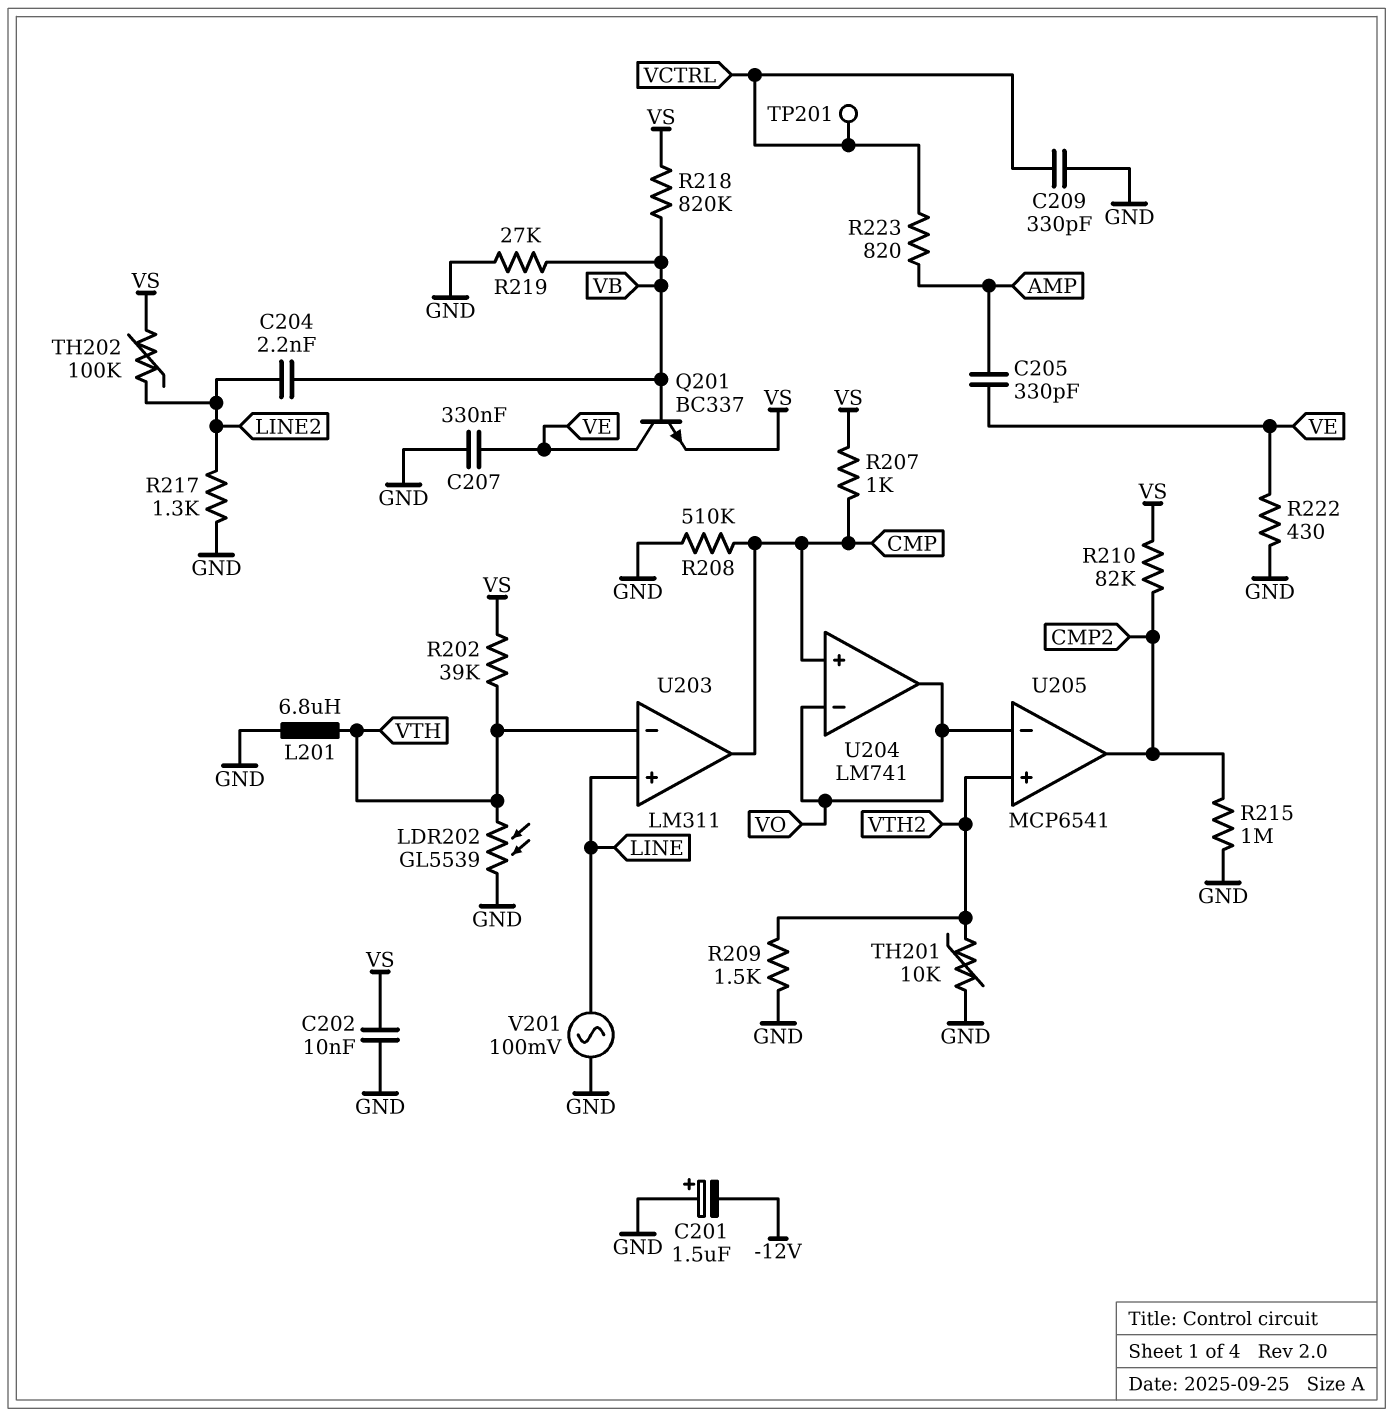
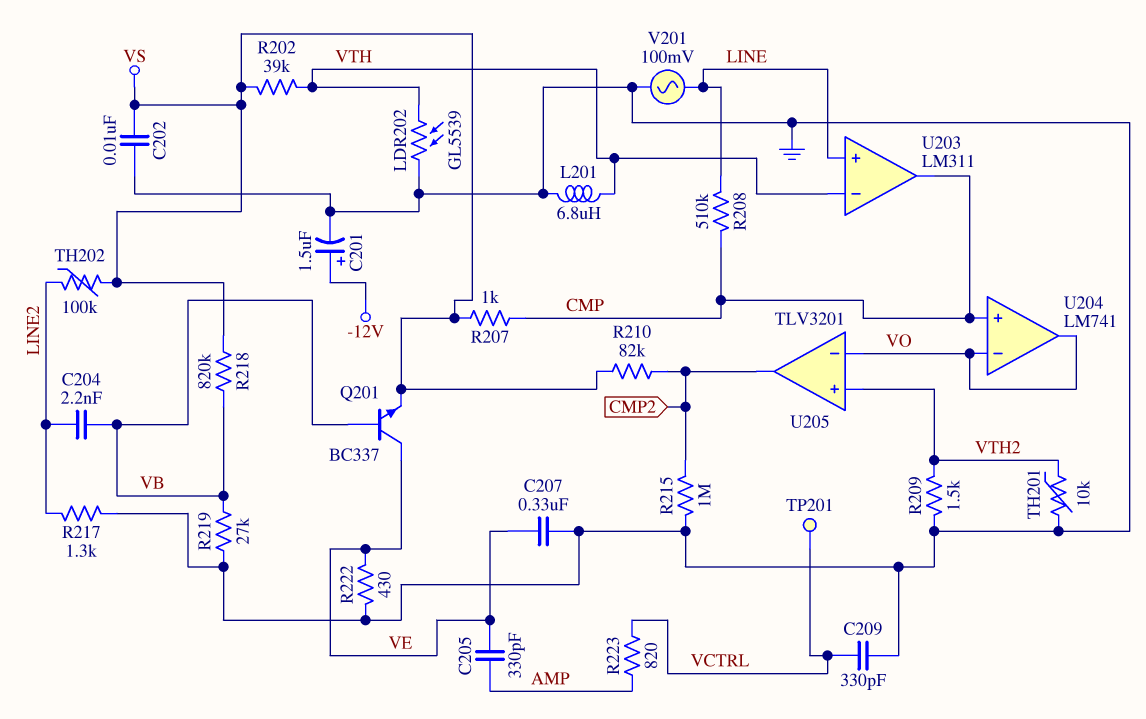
C201: 1.5uF (plus GND, minus -12V) -> 1.5uF (plus -12V, minus GND)
R208: 510k (CMP, GND) -> 510k (CMP, LINE)
U205: MCP6541 -> TLV3201

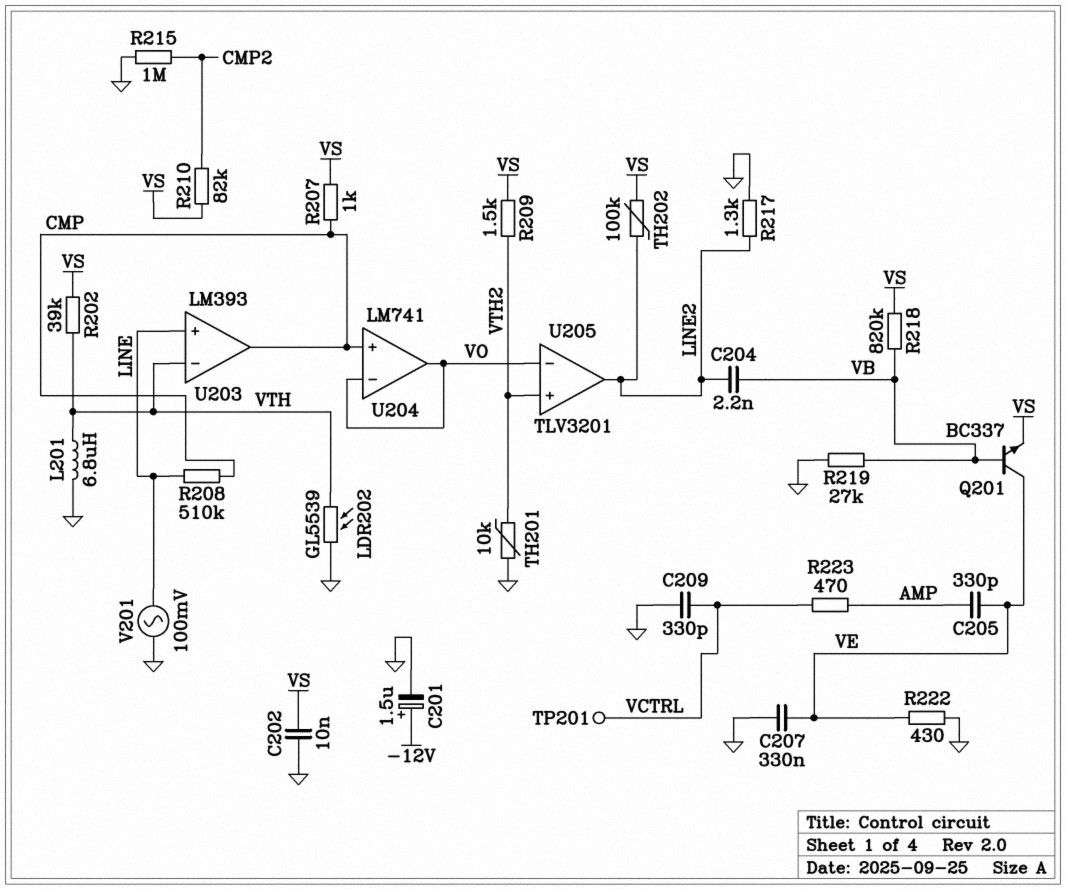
R209: 1.5k (GND, VTH2) -> 1.5k (VS, VTH2)
R223: 820 (AMP, VCTRL) -> 470 (AMP, VCTRL)
U203: LM311 -> LM393
U205 pin out: CMP2 -> LINE2

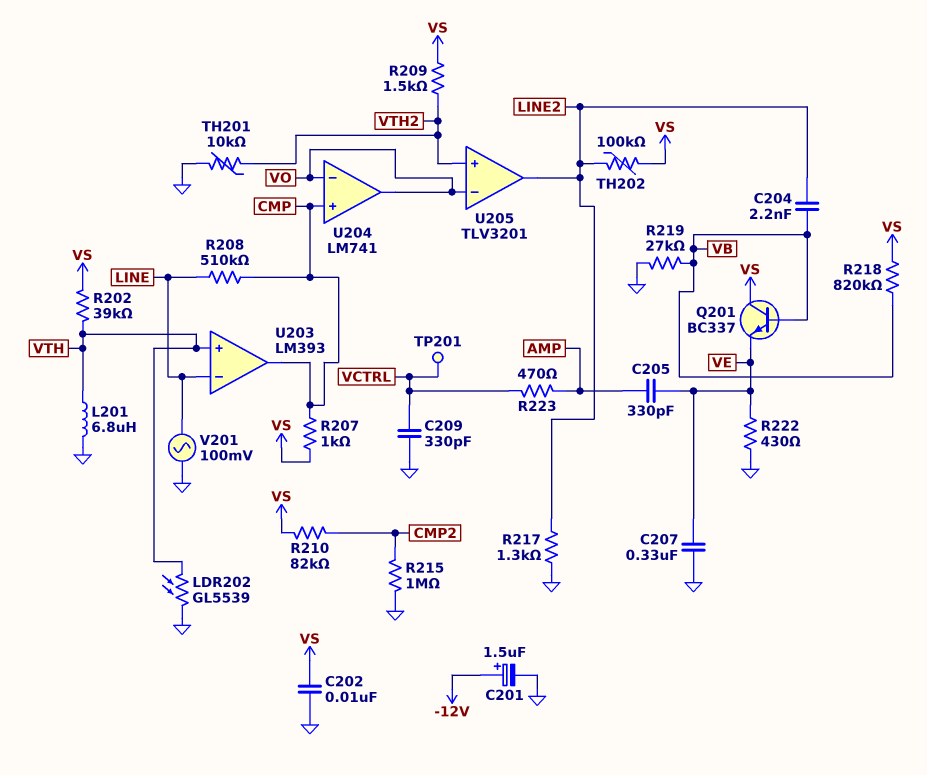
Q201: NPN BC337 (B VB, C VE, E VS) -> NPN BC337 (B VB, C VS, E VE)
U203 pin in+: LINE -> VTH
U203 pin in-: VTH -> LINE

